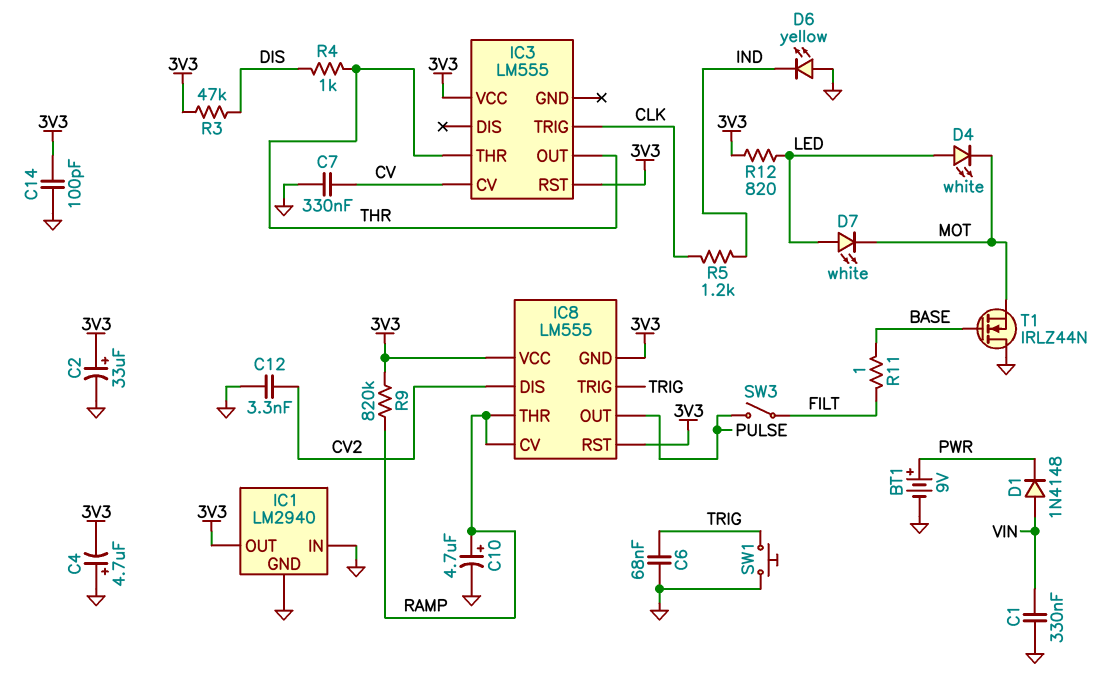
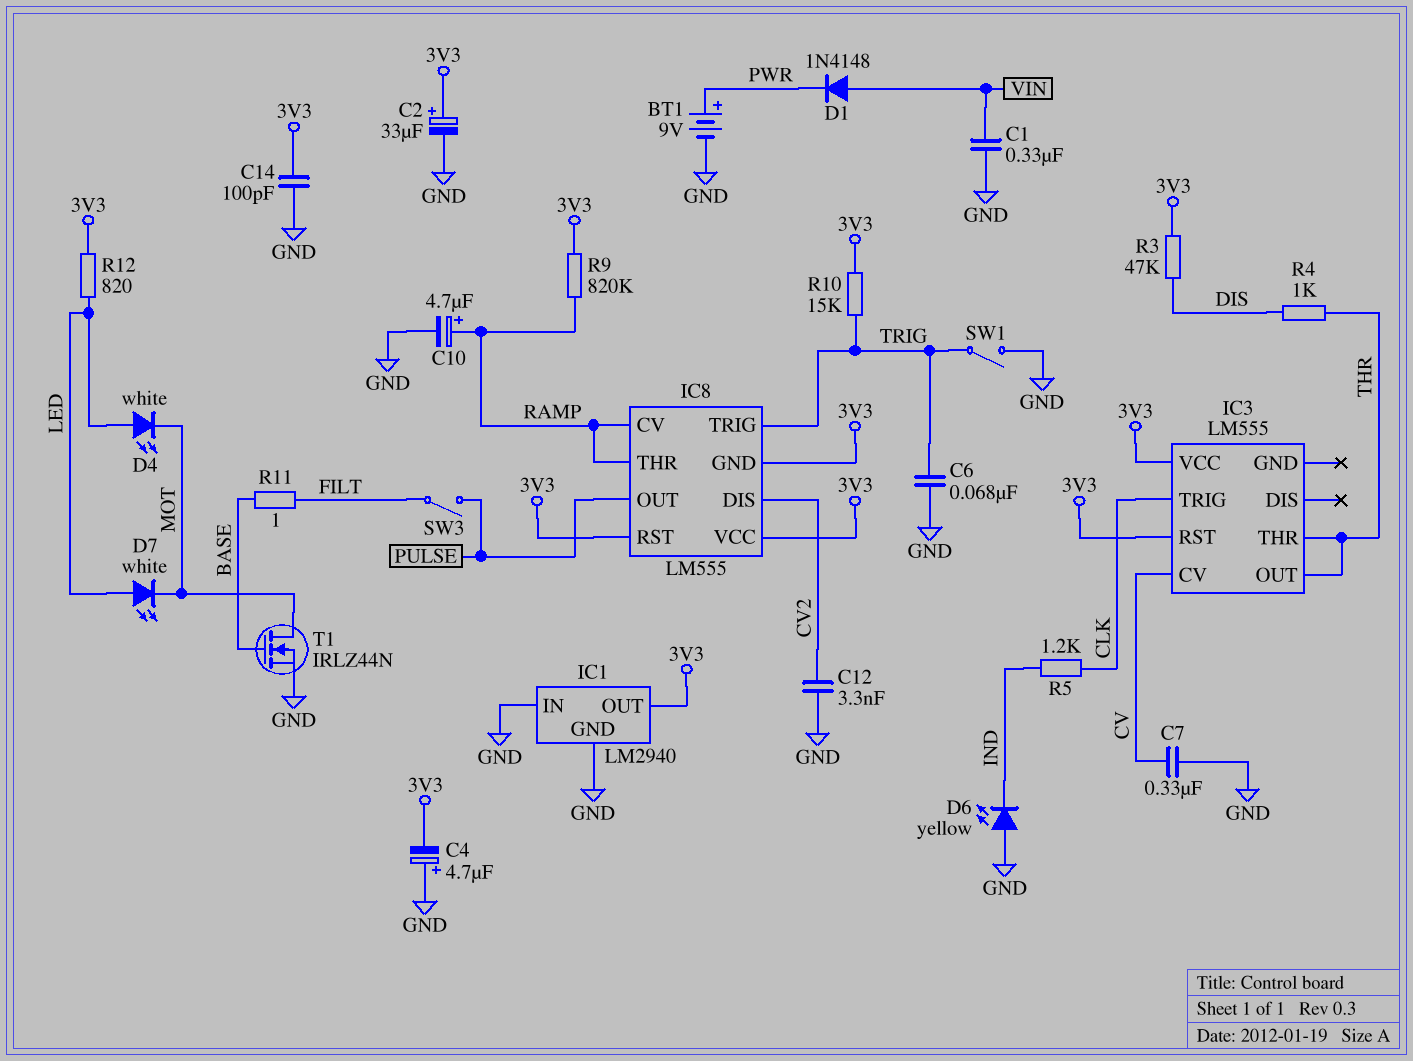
R10: none -> 15k (3V3, TRIG)
SW1: button (GND, TRIG) -> switch (GND, TRIG)
T1: NMOS IRLZ44N (G BASE, D GND, S MOT) -> NMOS IRLZ44N (G BASE, D MOT, S GND)

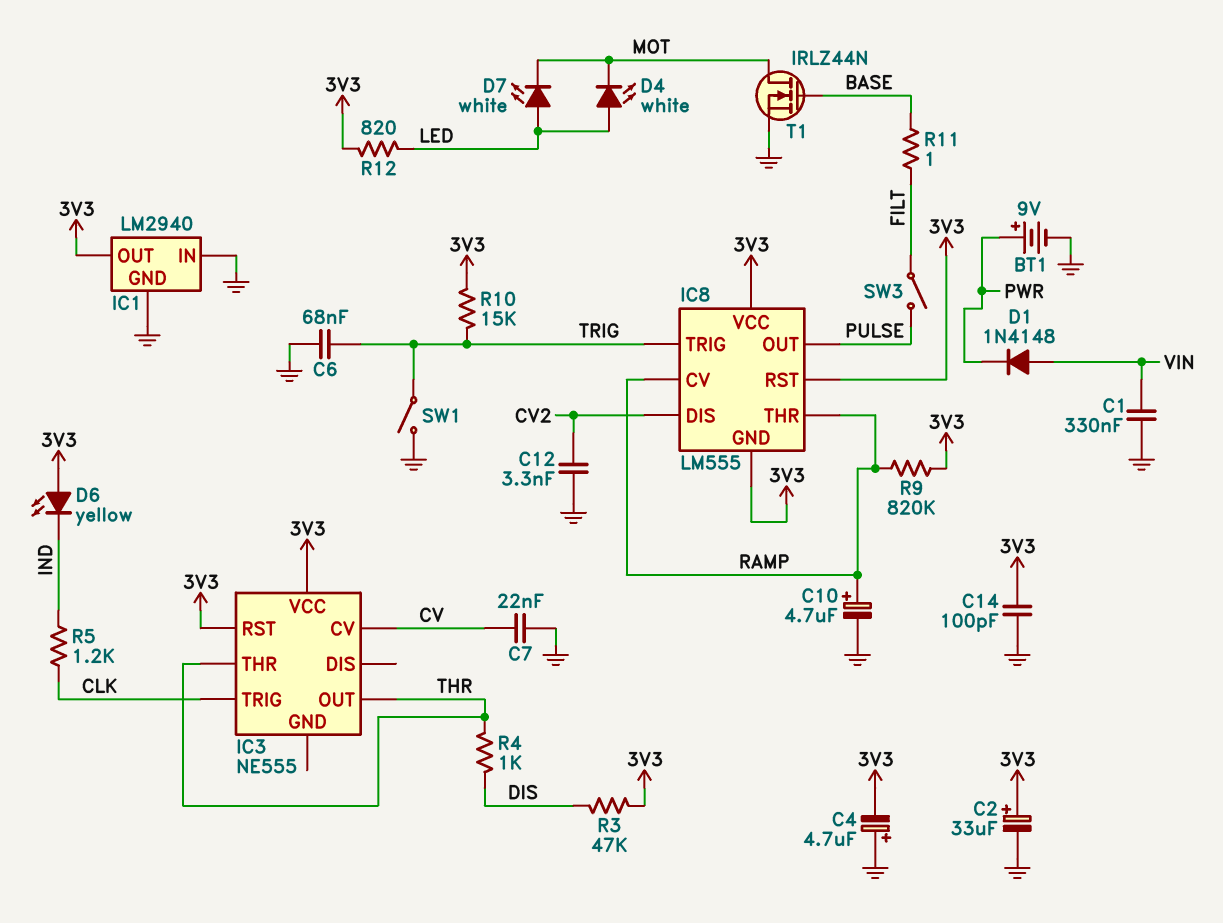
C7: 330nF (CV, GND) -> 22nF (CV, GND)
D6: LED yellow (A GND, K IND) -> LED yellow (A 3V3, K IND)
IC3: LM555 -> NE555

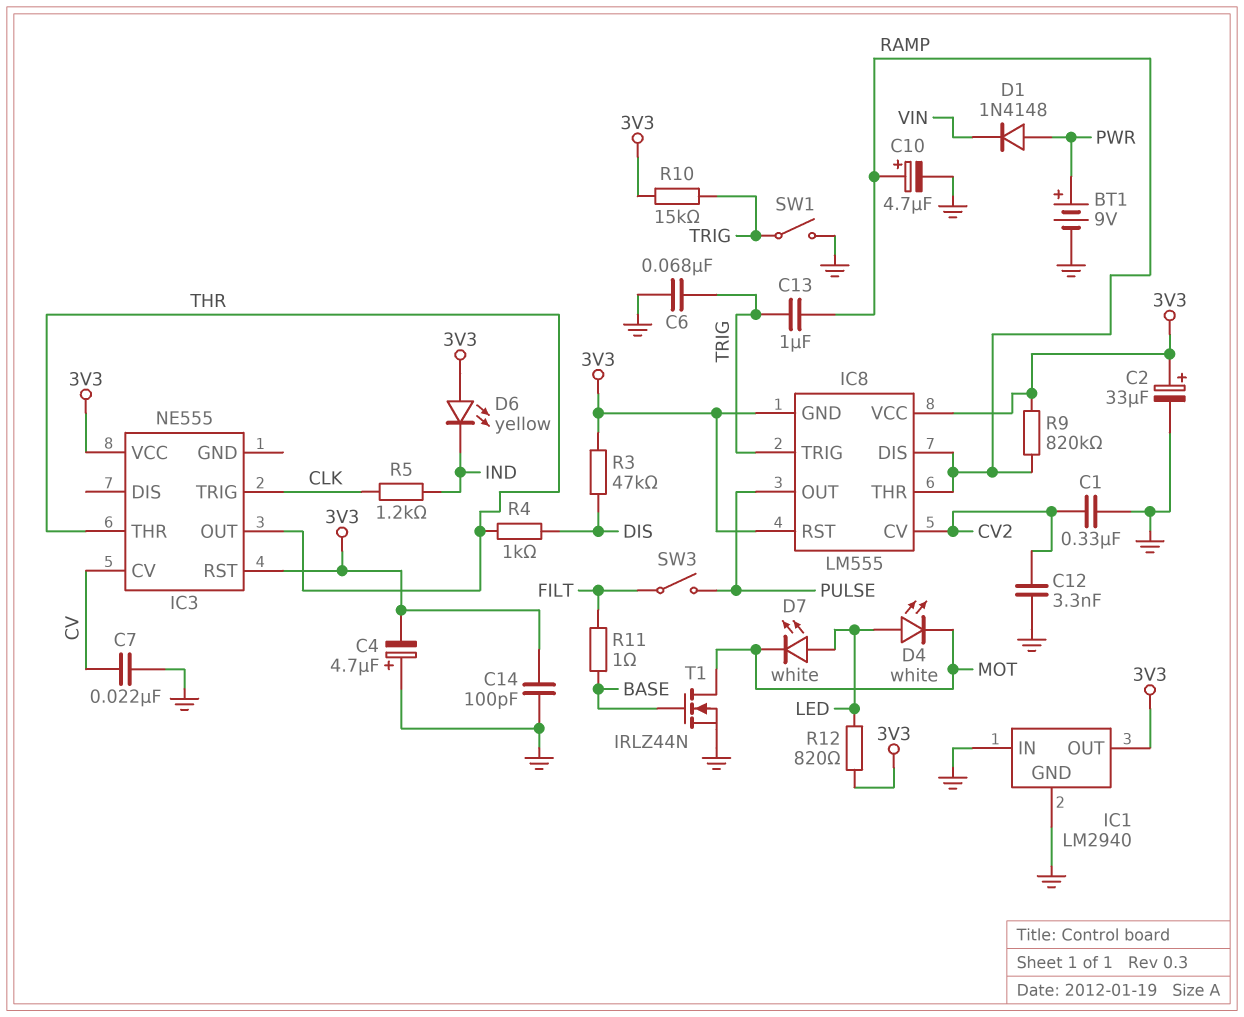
C1: 330nF (GND, VIN) -> 330nF (CV2, GND)
C13: none -> 1uF (RAMP, TRIG)
D1: diode 1N4148 (A VIN, K PWR) -> diode 1N4148 (A PWR, K VIN)
IC8 pin CV: RAMP -> CV2
IC8 pin DIS: CV2 -> RAMP

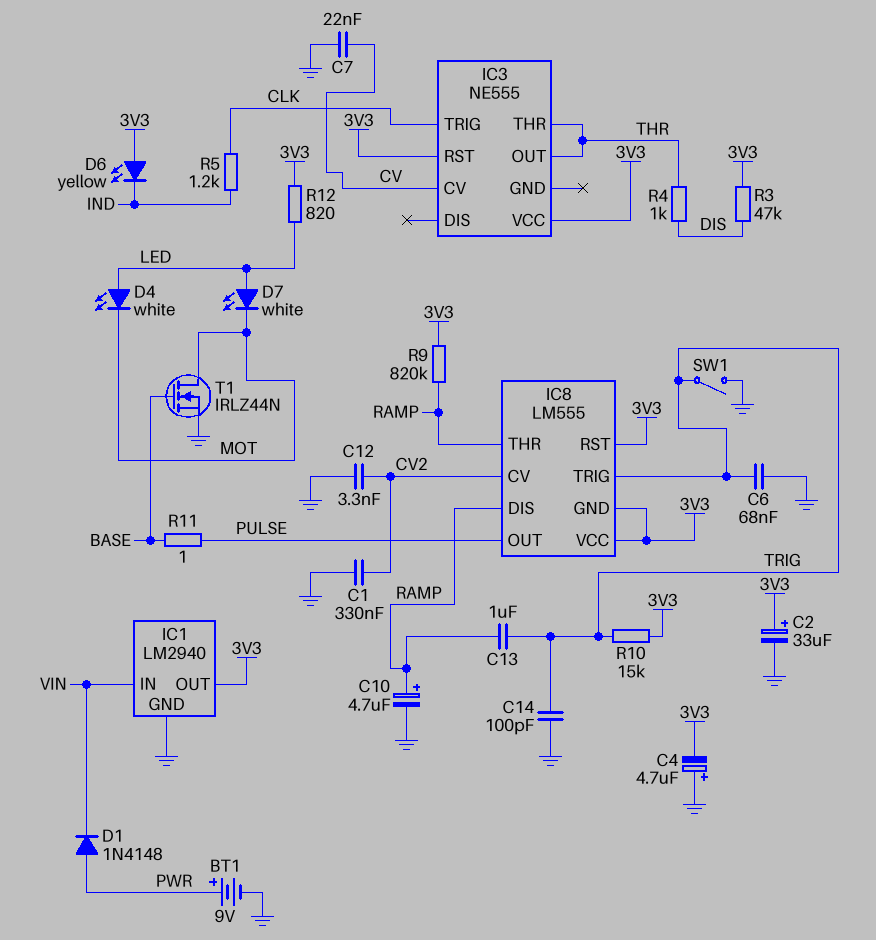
C14: 100pF (3V3, GND) -> 100pF (GND, TRIG)
IC1 pin IN: GND -> VIN
R11: 1 (BASE, FILT) -> 1 (BASE, PULSE)
SW3: switch (FILT, PULSE) -> none

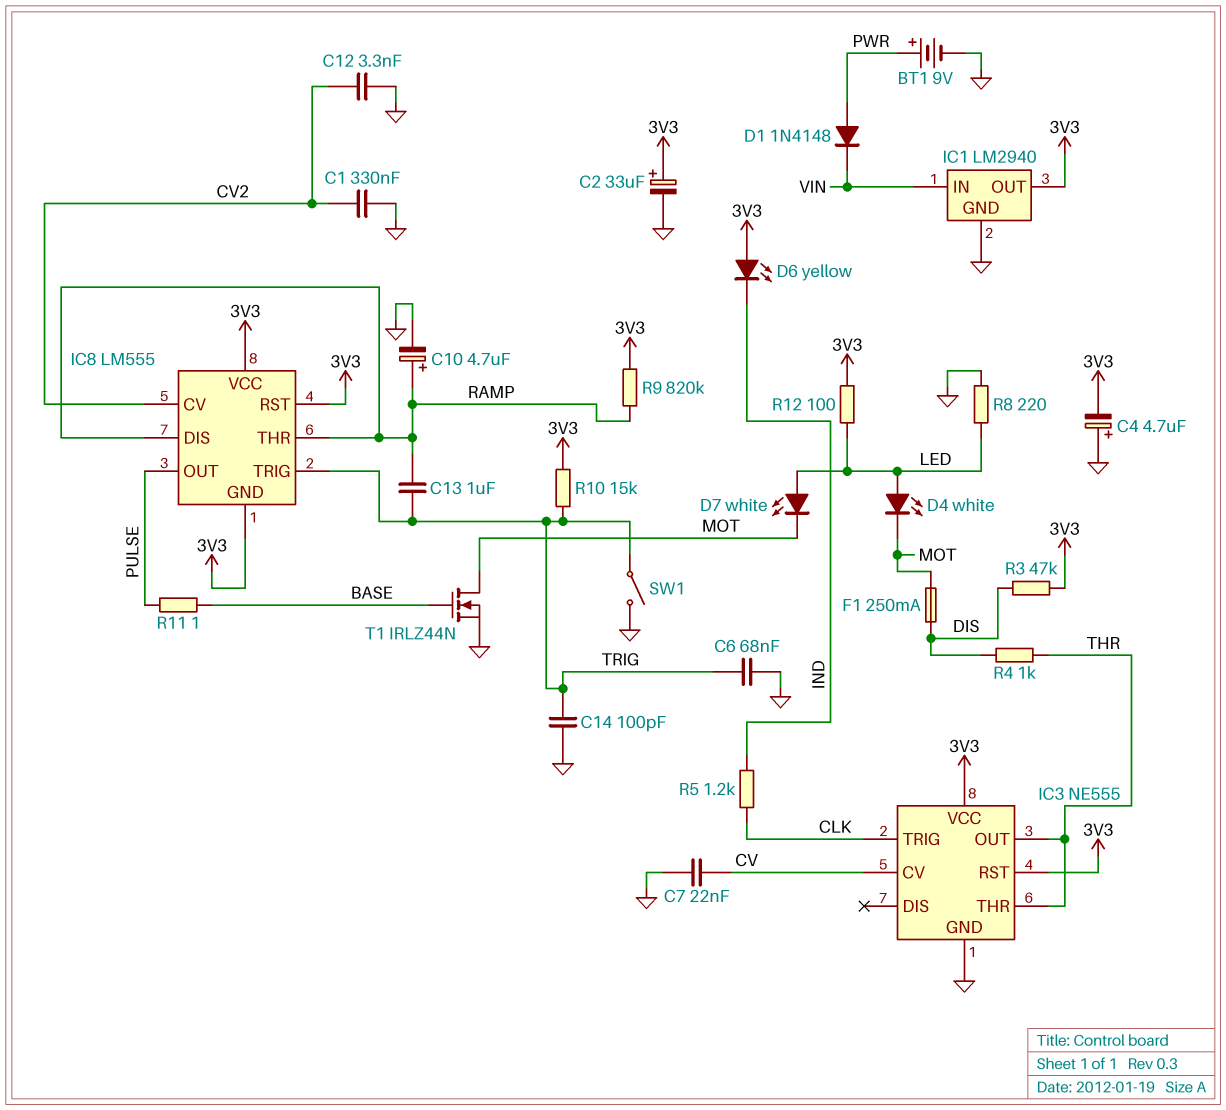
F1: none -> 250mA (DIS, MOT)
IC3 pin GND: none -> GND
R8: none -> 220 (GND, LED)
R12: 820 (3V3, LED) -> 100 (3V3, LED)

